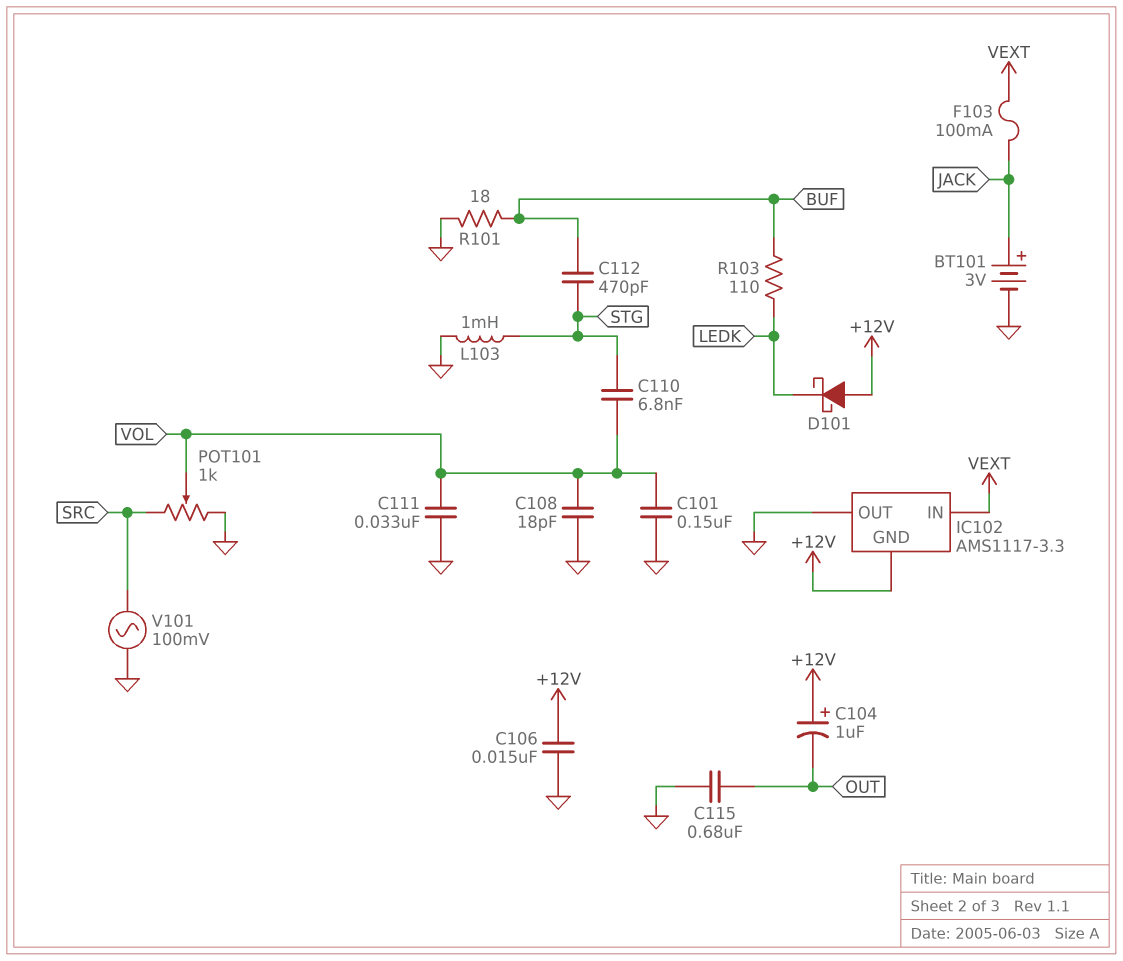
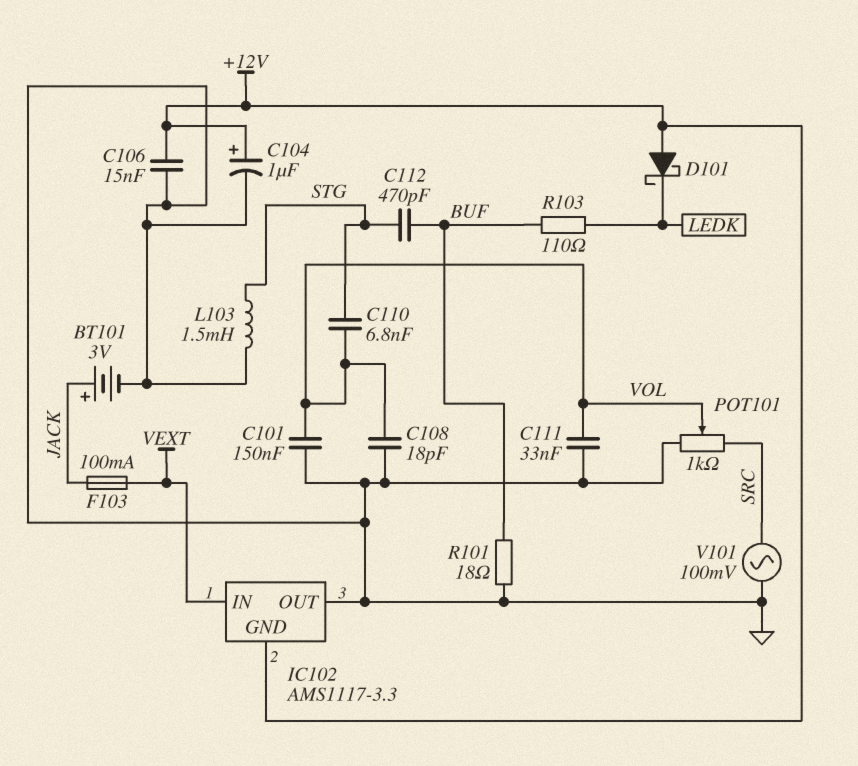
C104: 1uF (plus +12V, minus OUT) -> 1uF (plus +12V, minus GND)
C115: 680nF (GND, OUT) -> none
L103: 1mH (GND, STG) -> 1.5mH (GND, STG)

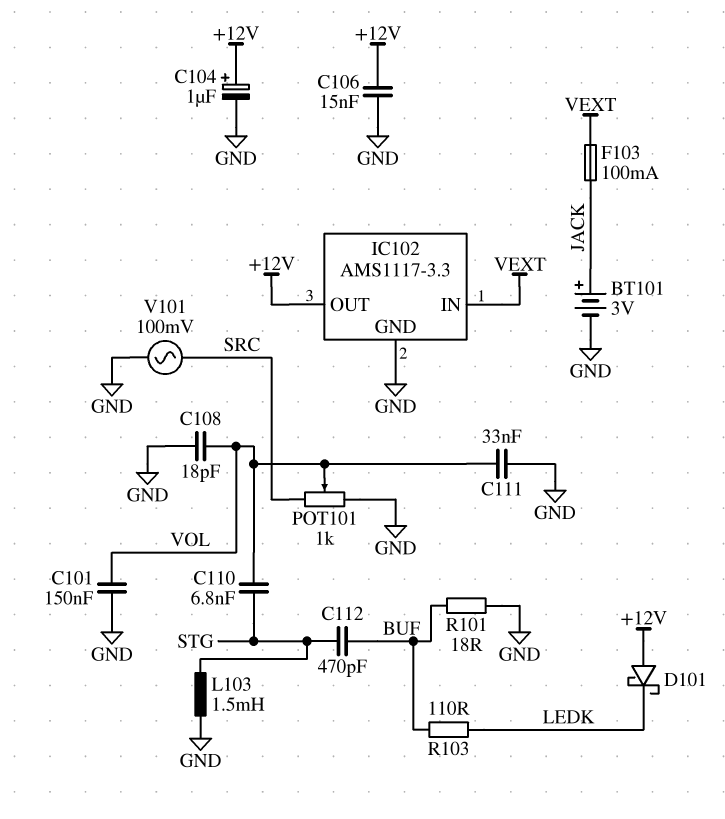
IC102 pin GND: +12V -> GND
IC102 pin OUT: GND -> +12V

